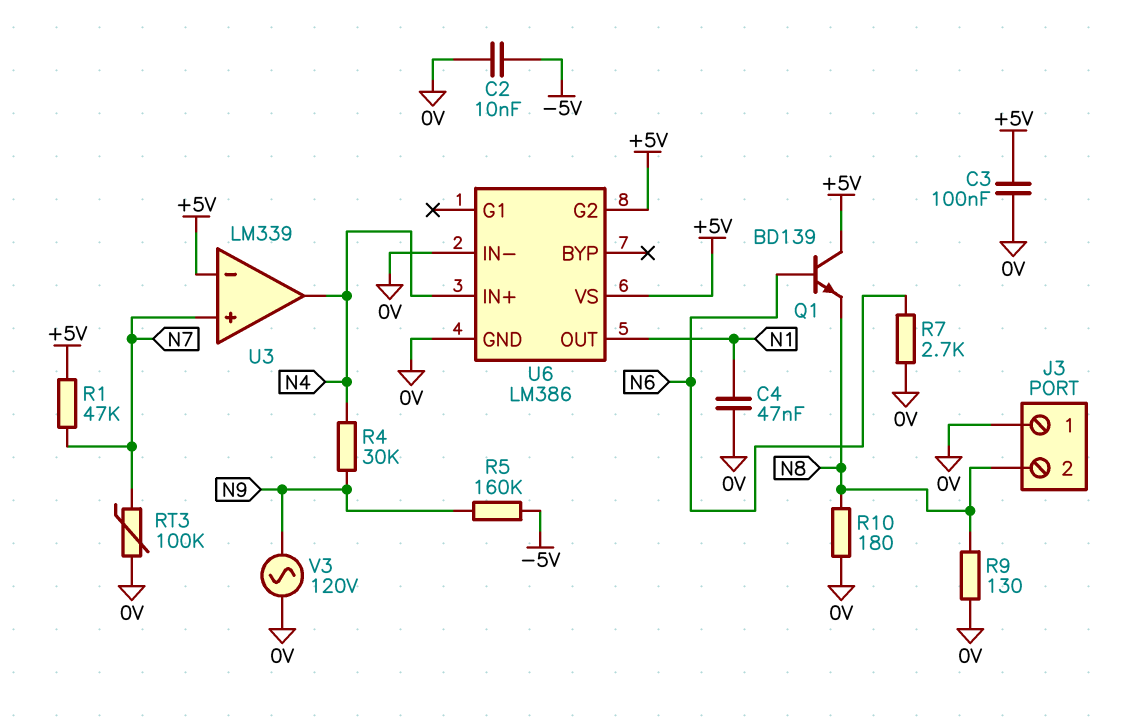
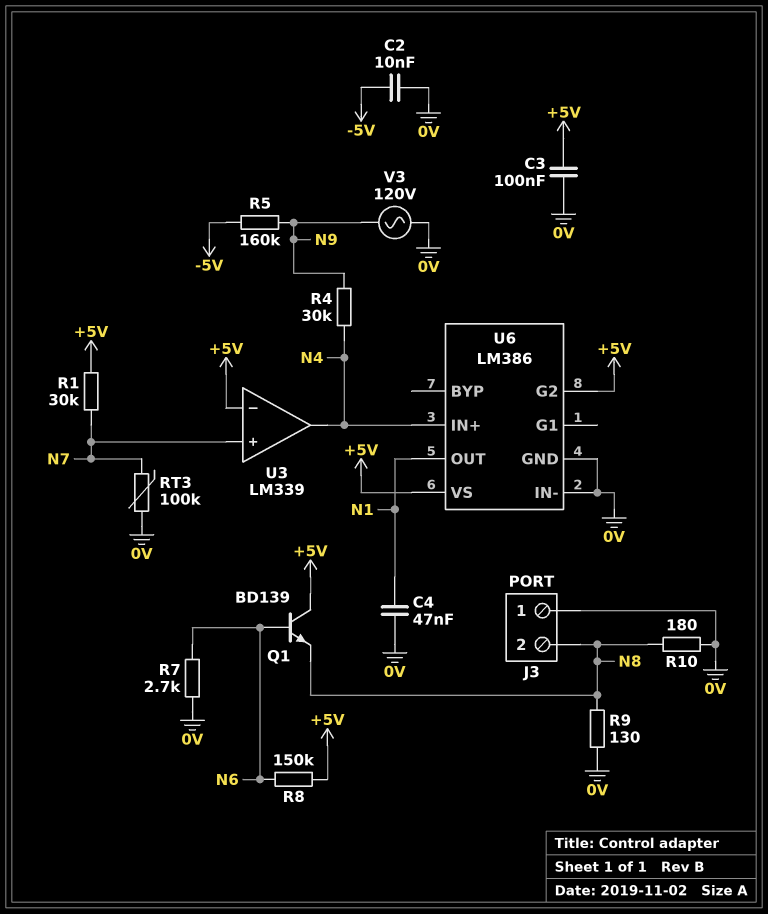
R1: 47k (+5V, N7) -> 30k (+5V, N7)
R8: none -> 150k (+5V, N6)

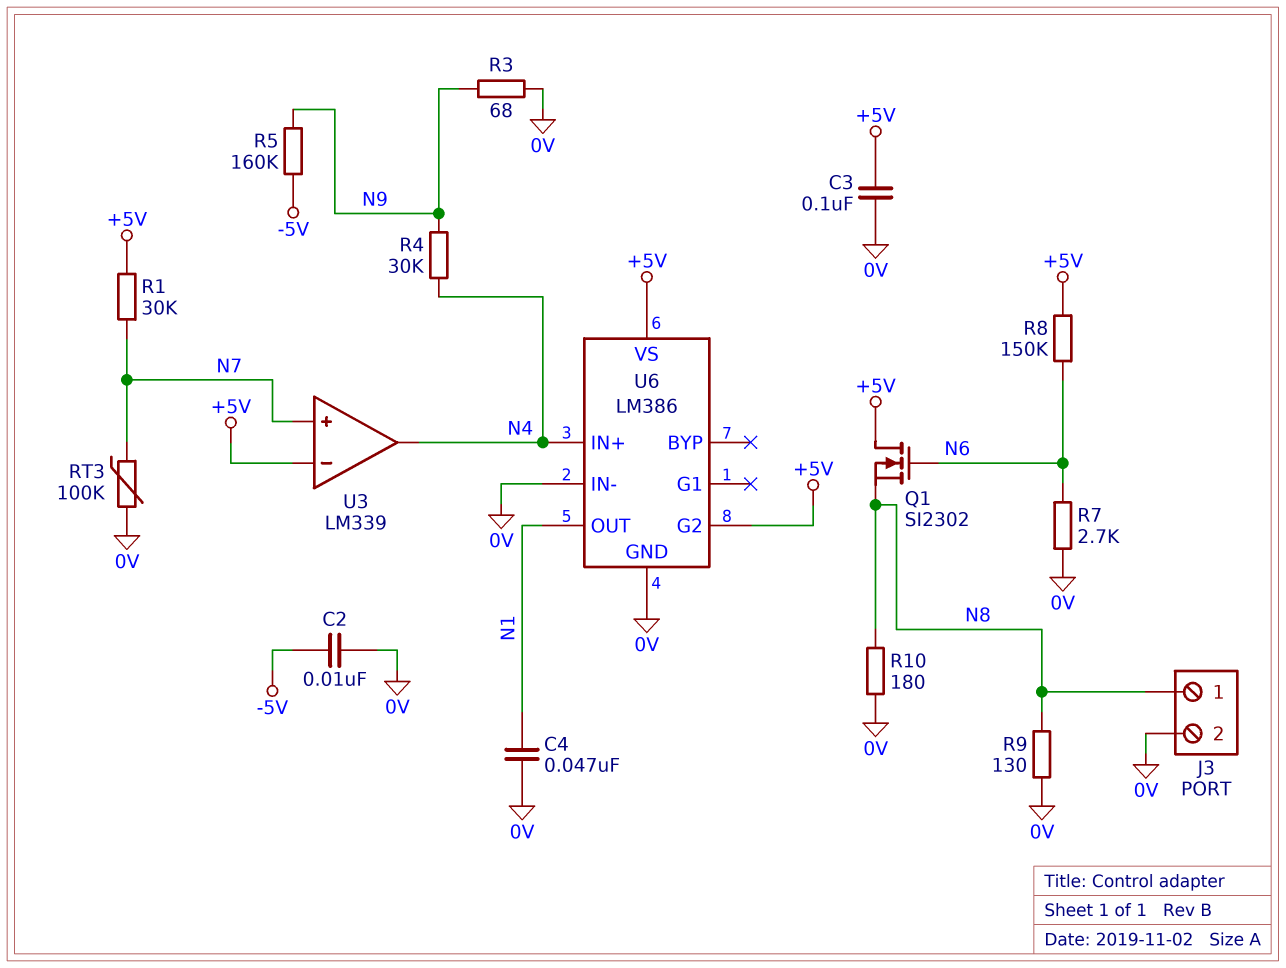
J3 pin 1: 0V -> N8
J3 pin 2: N8 -> 0V
Q1: NPN BD139 (B N6, C +5V, E N8) -> NMOS SI2302 (G N6, D +5V, S N8)
R3: none -> 68 (0V, N9)
V3: AC 120V (0V, N9) -> none

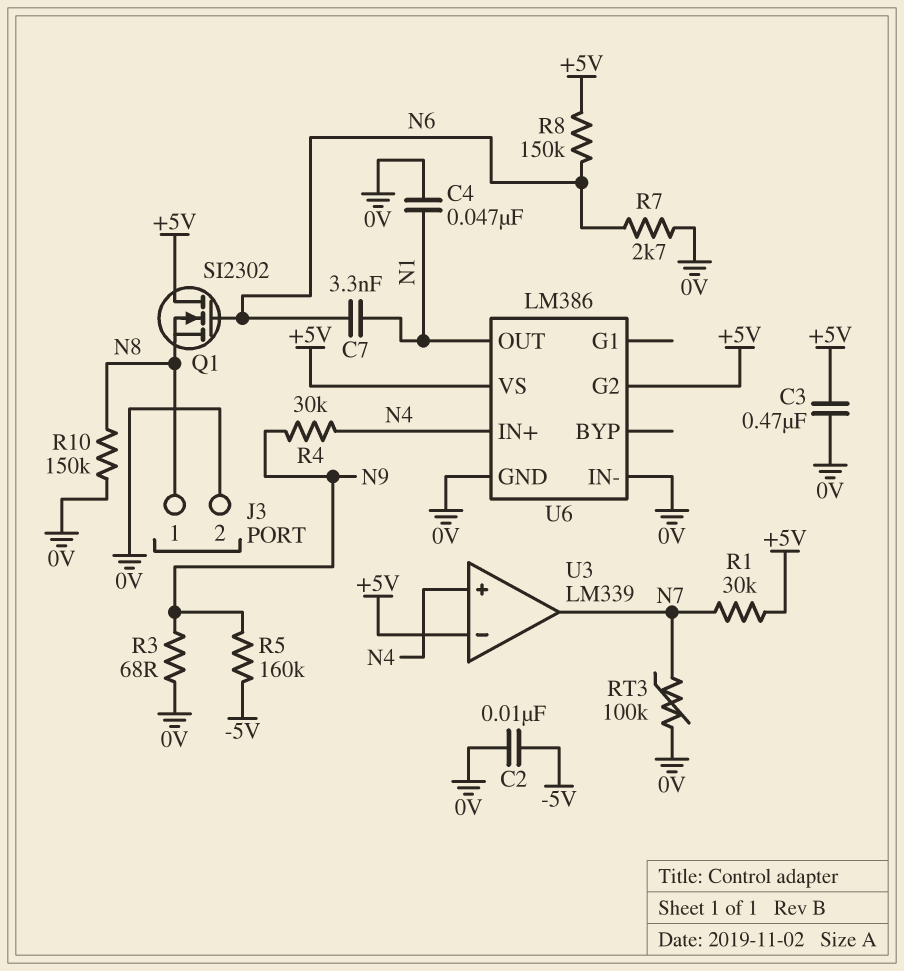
C3: 100nF (+5V, 0V) -> 470nF (+5V, 0V)
C7: none -> 3.3nF (N1, N6)
R9: 130 (0V, N8) -> none
R10: 180 (0V, N8) -> 150k (0V, N8)
U3 pin in+: N7 -> N4
U3 pin out: N4 -> N7

